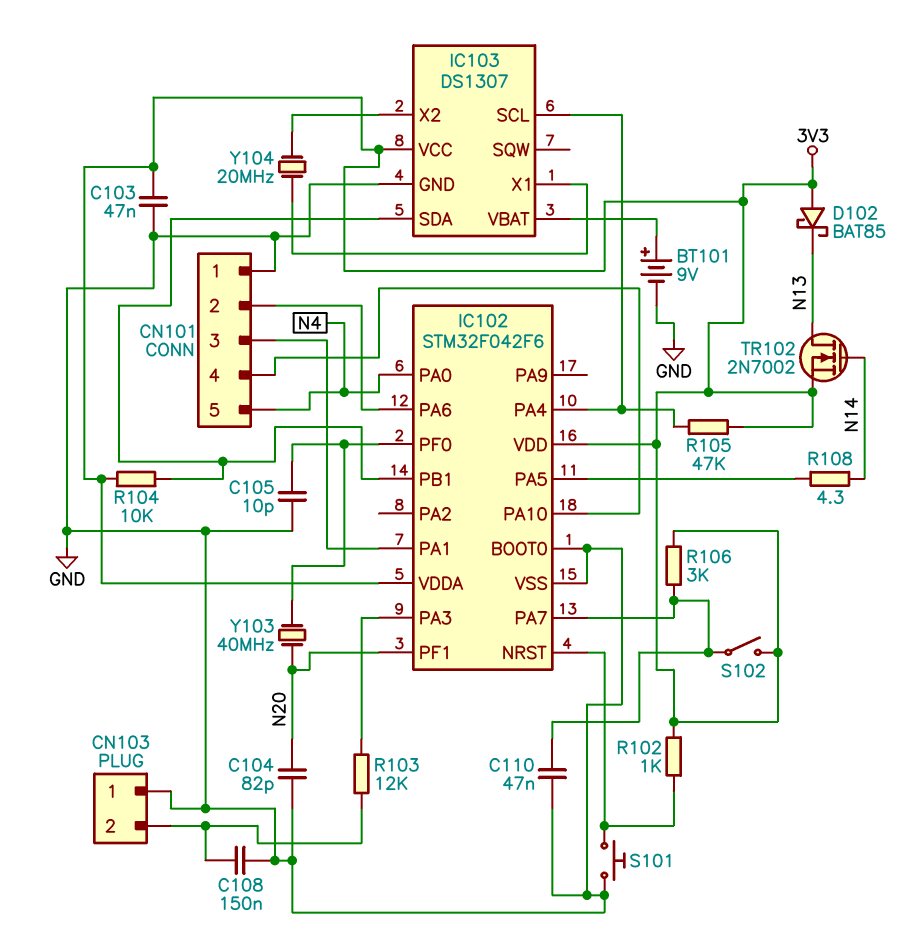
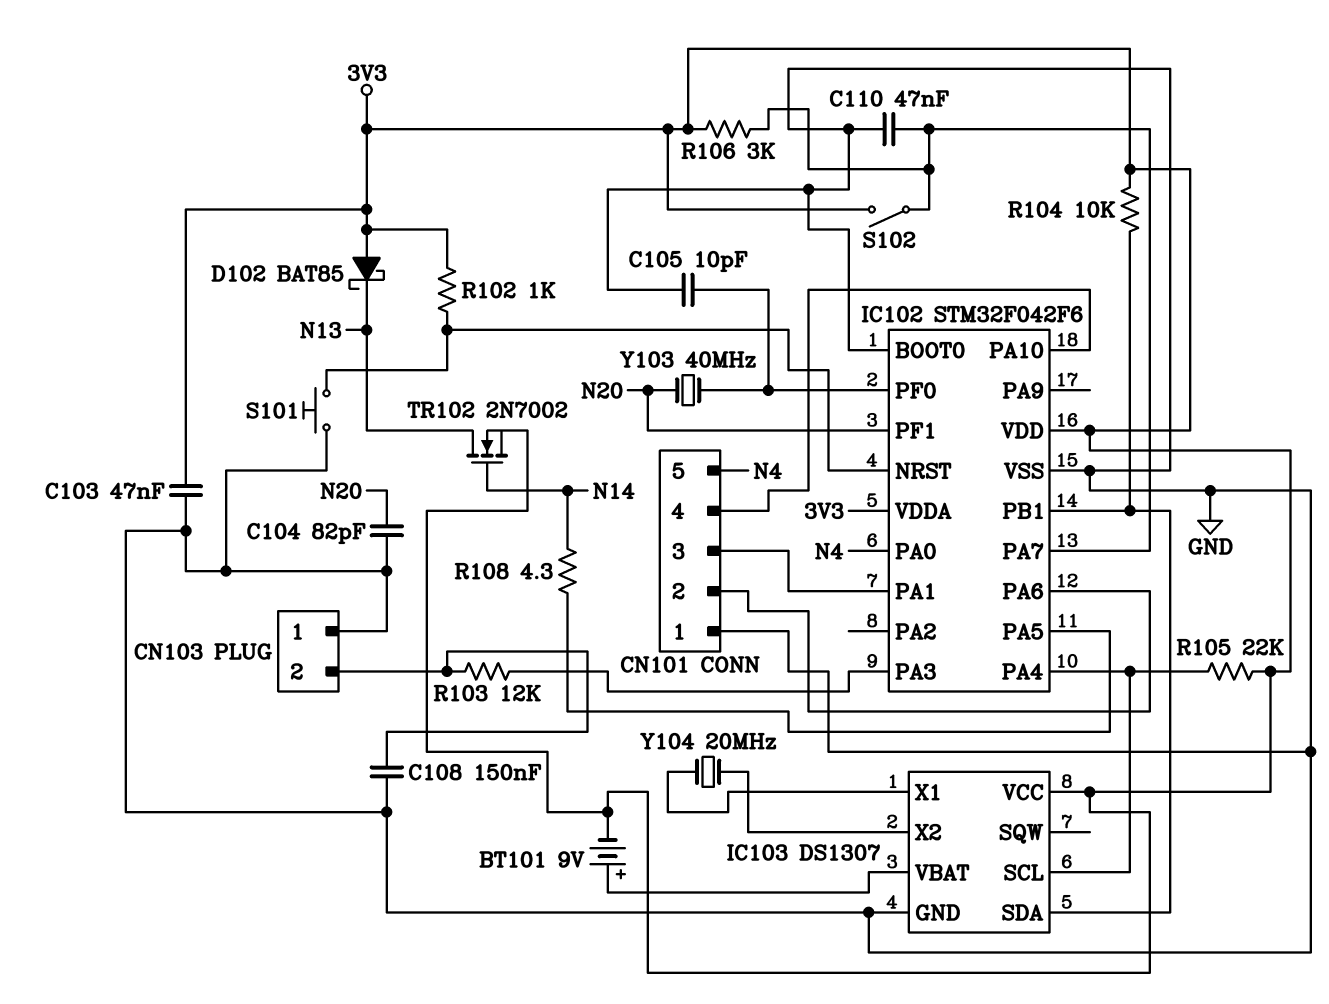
BT101: 9V (plus IC103/VBAT, minus GND) -> 9V (plus IC103/VBAT, minus 3V3)
R105: 47k (3V3, IC102/PA4) -> 22k (3V3, IC102/PA4)

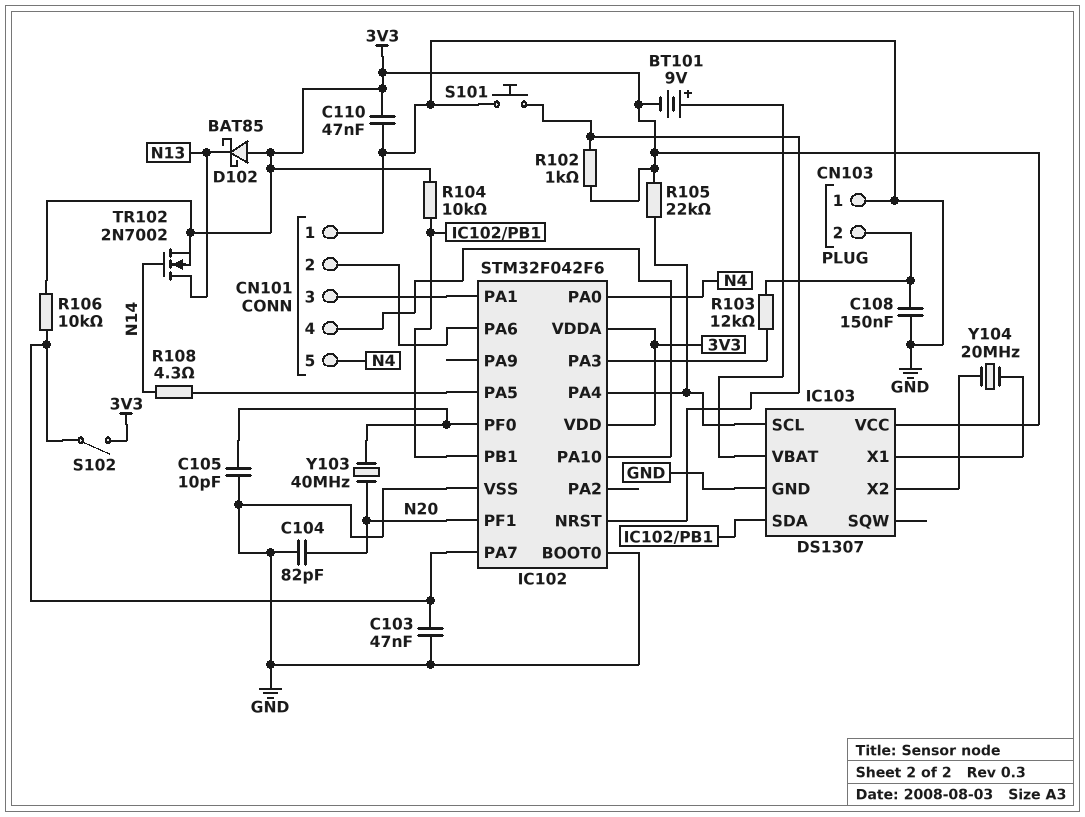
C103: 47nF (3V3, GND) -> 47nF (GND, IC102/PA7)
C110: 47nF (GND, IC102/PA7) -> 47nF (3V3, GND)
R106: 3k (3V3, IC102/PA7) -> 10k (3V3, IC102/PA7)

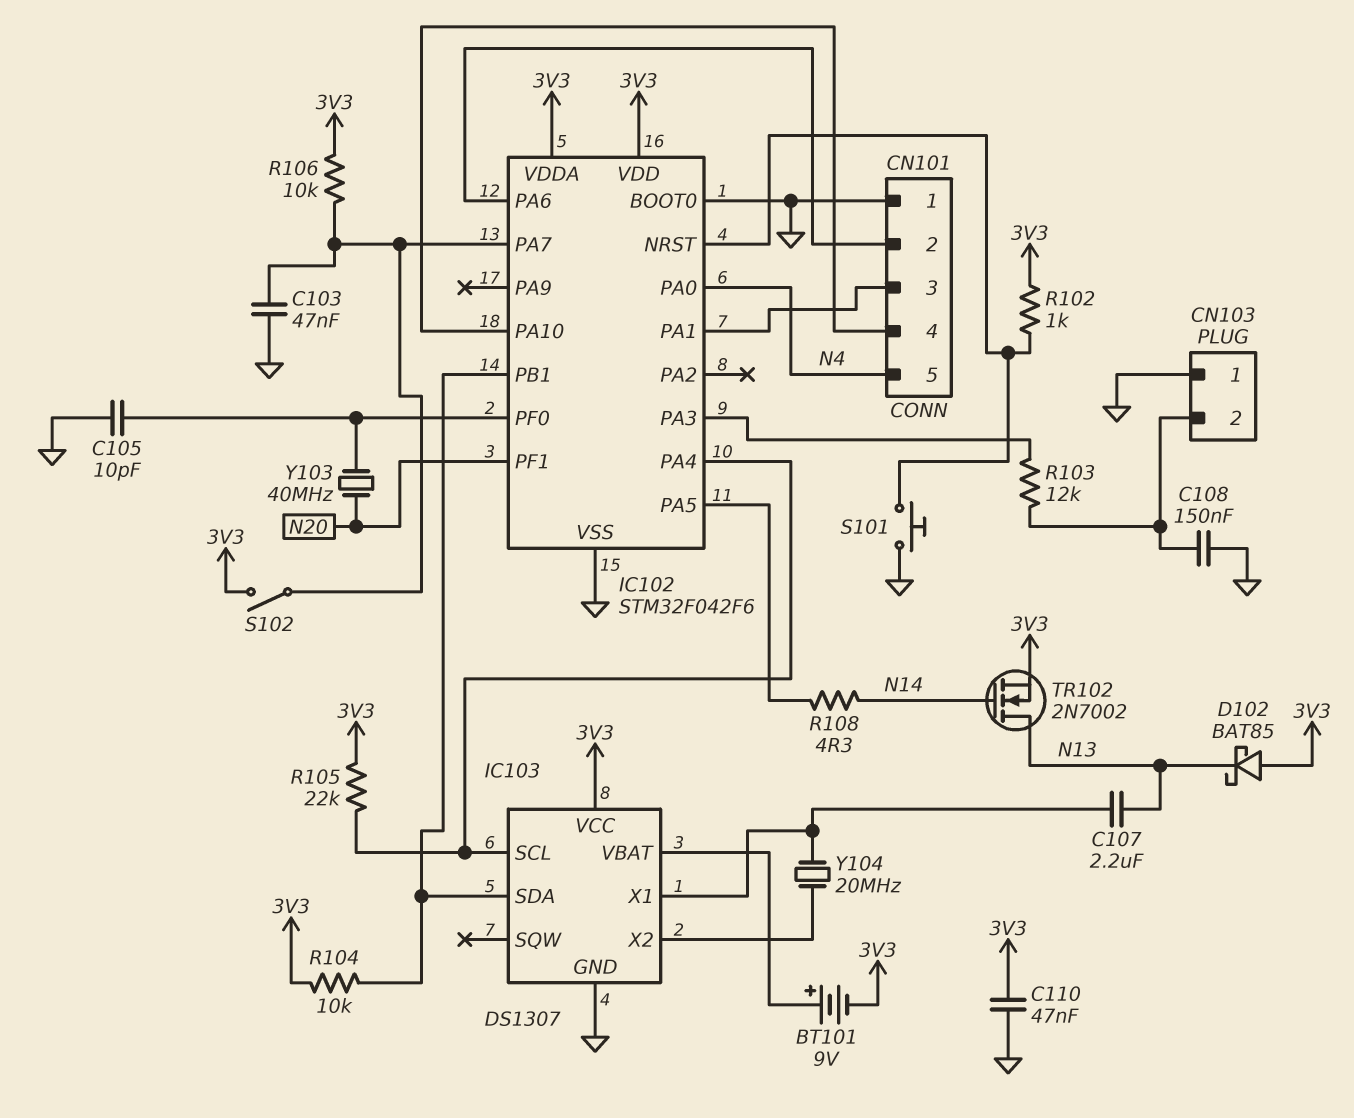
C104: 82pF (GND, N20) -> none
C107: none -> 2.2uF (IC103/X1, N13)

